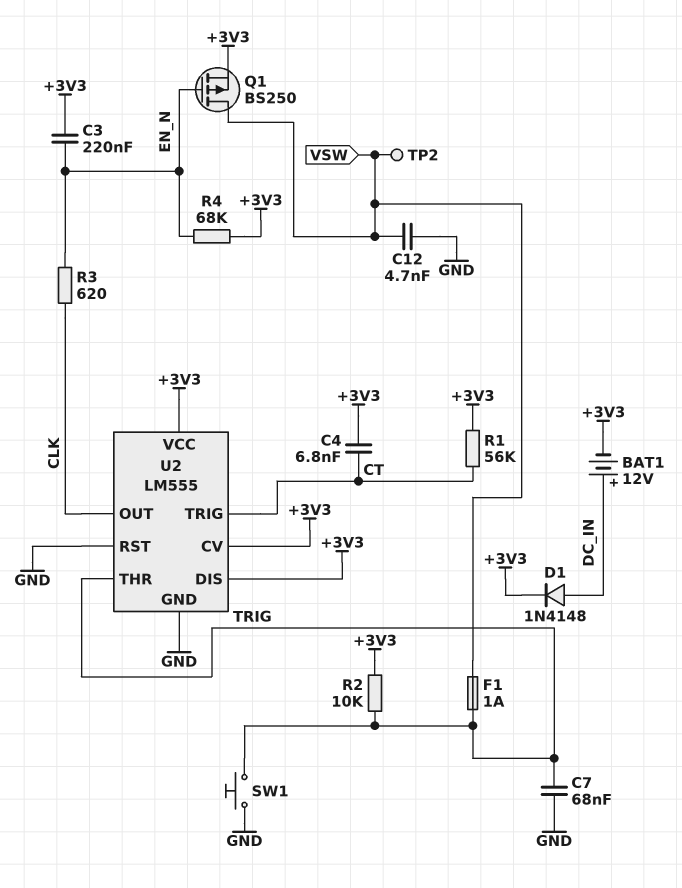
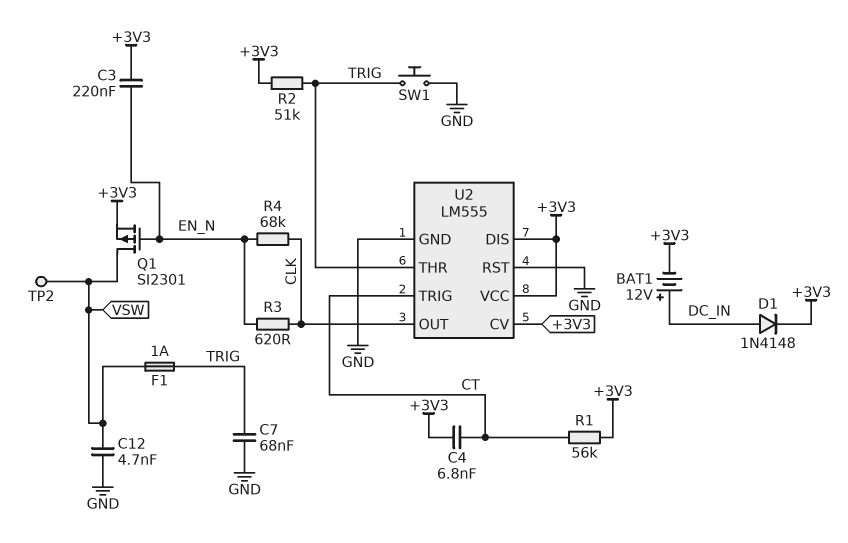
Q1: PMOS BS250 (G EN_N, D VSW, S +3V3) -> PMOS SI2301 (G EN_N, D VSW, S +3V3)
R2: 10k (+3V3, TRIG) -> 51k (+3V3, TRIG)
R4: 68k (+3V3, EN_N) -> 68k (CLK, EN_N)

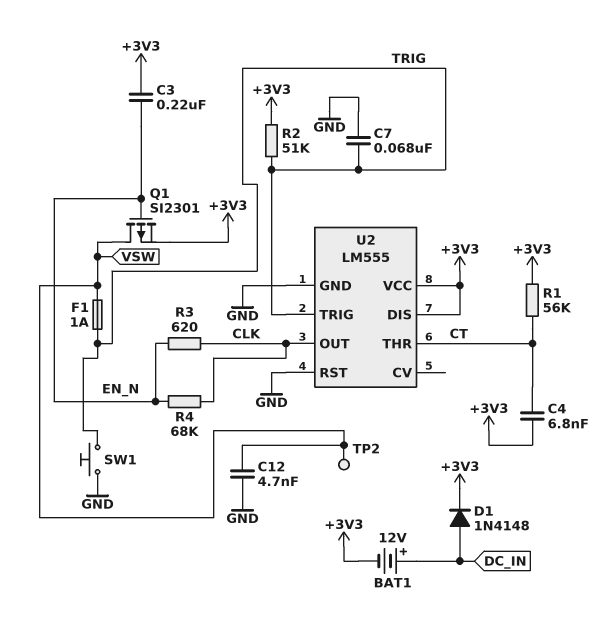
U2 pin CV: +3V3 -> none
U2 pin THR: TRIG -> CT
U2 pin TRIG: CT -> TRIG

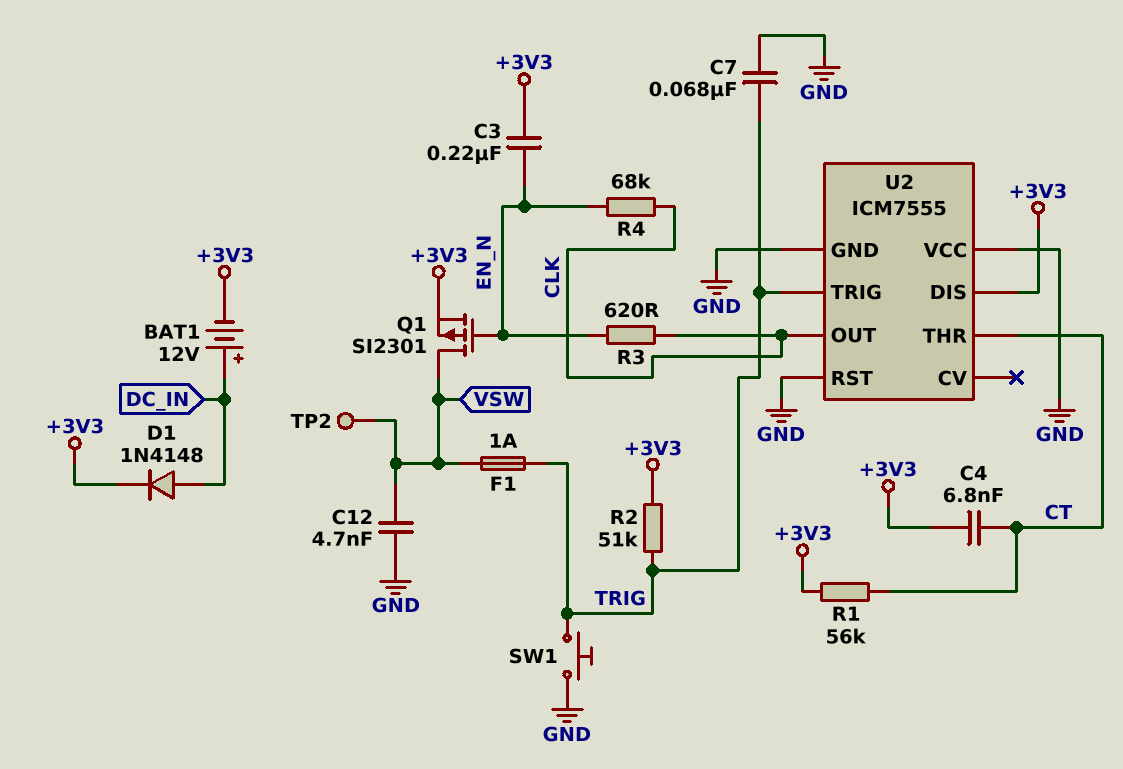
U2: LM555 -> ICM7555
U2 pin VCC: +3V3 -> GND

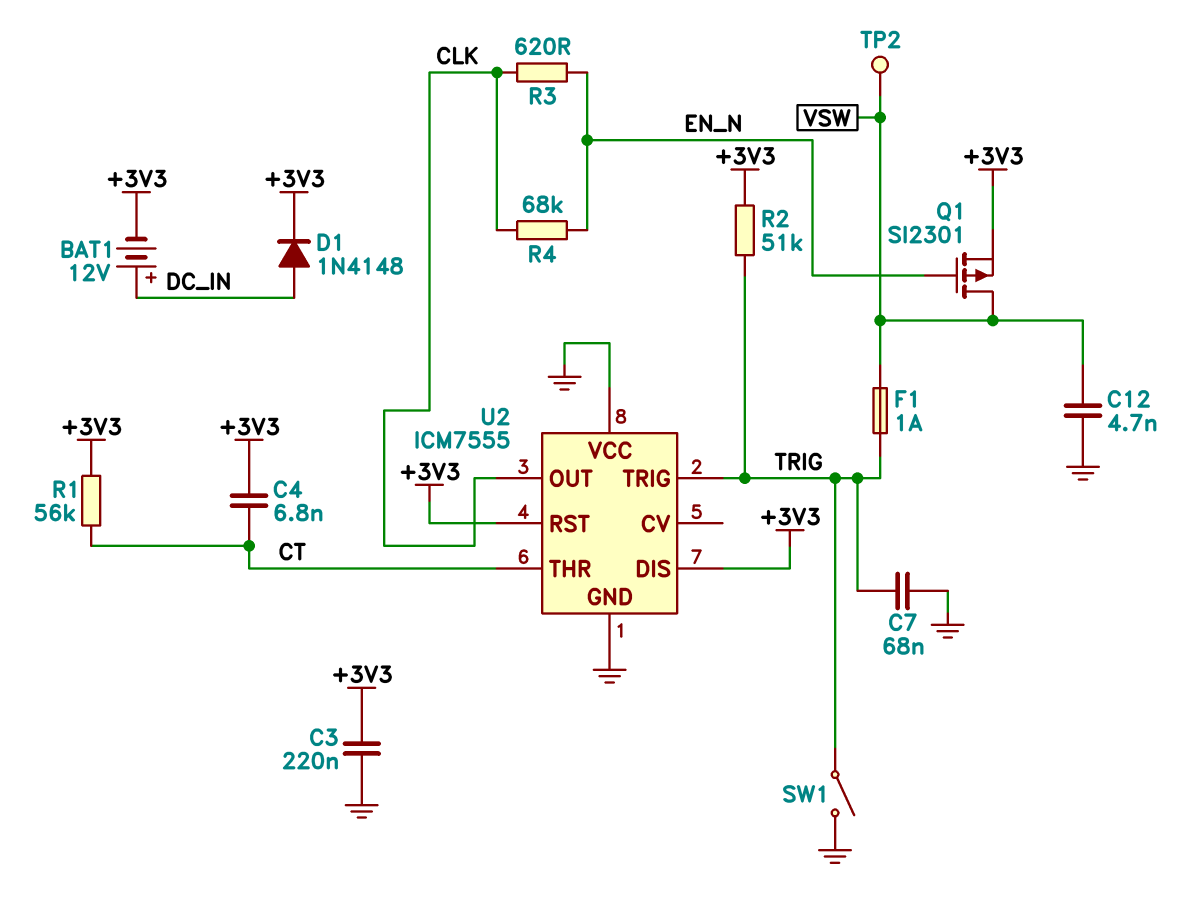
C3: 220nF (+3V3, EN_N) -> 220nF (+3V3, GND)
SW1: button (GND, TRIG) -> switch (GND, TRIG)
U2 pin RST: GND -> +3V3

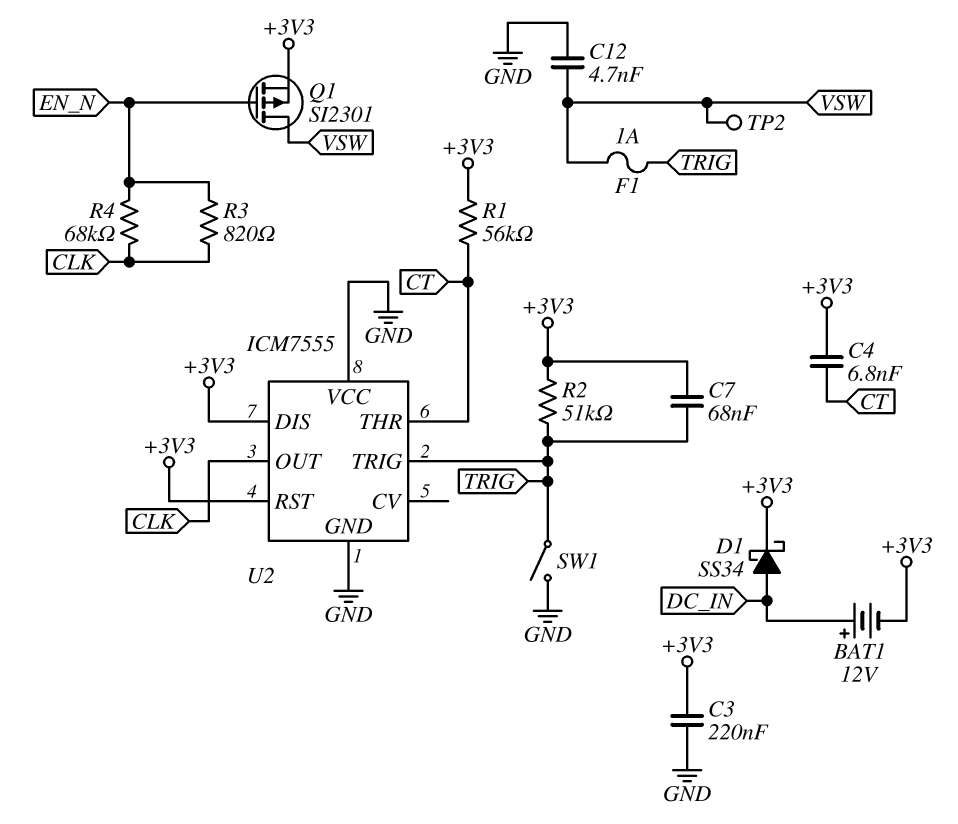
C7: 68nF (GND, TRIG) -> 68nF (+3V3, TRIG)
D1: diode 1N4148 (A DC_IN, K +3V3) -> schottky SS34 (A DC_IN, K +3V3)
R3: 620 (CLK, EN_N) -> 820 (CLK, EN_N)

